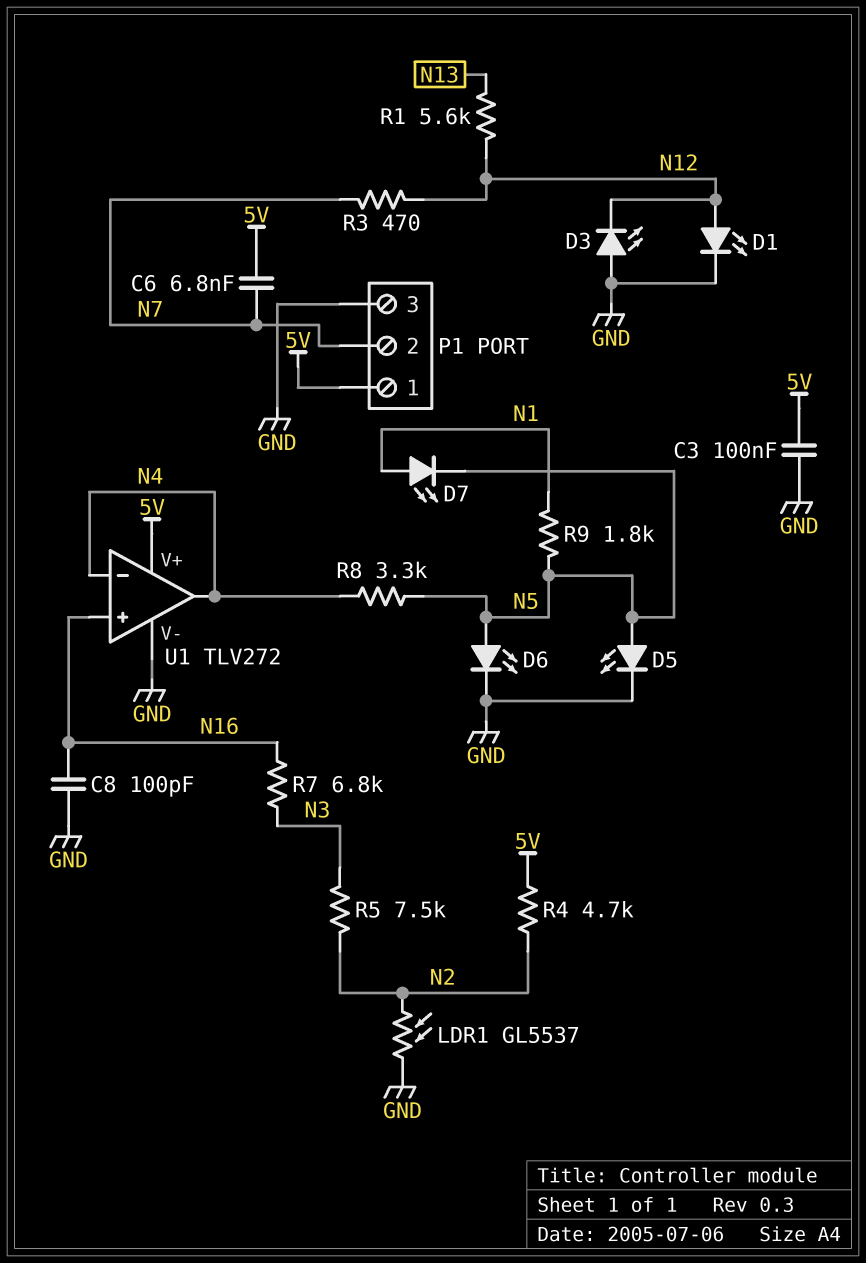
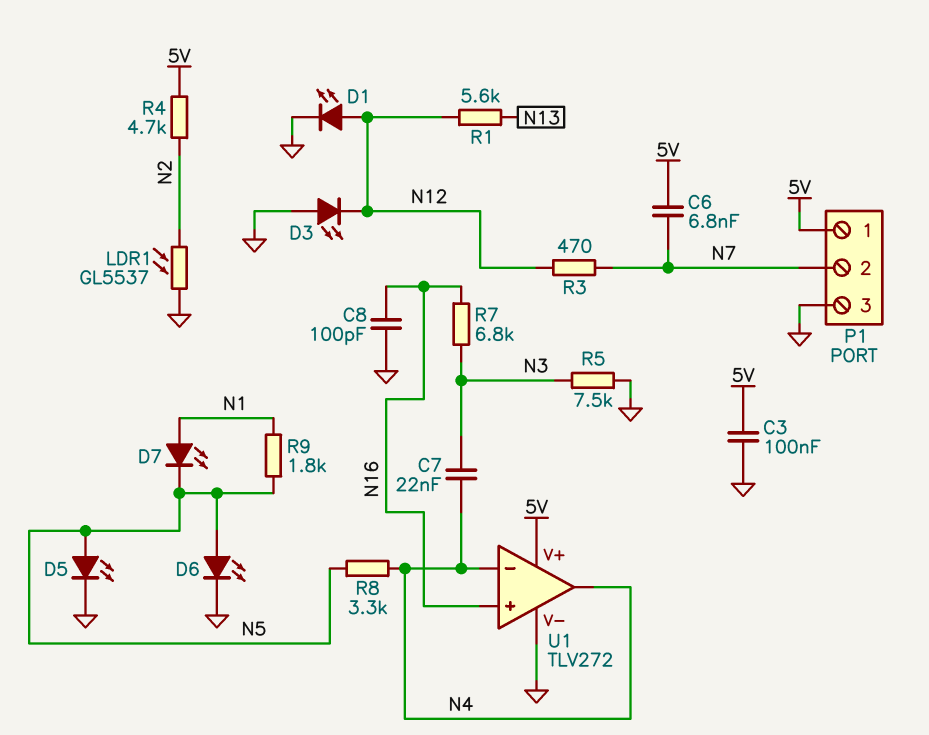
C7: none -> 22nF (N3, N4)
R5: 7.5k (N2, N3) -> 7.5k (GND, N3)

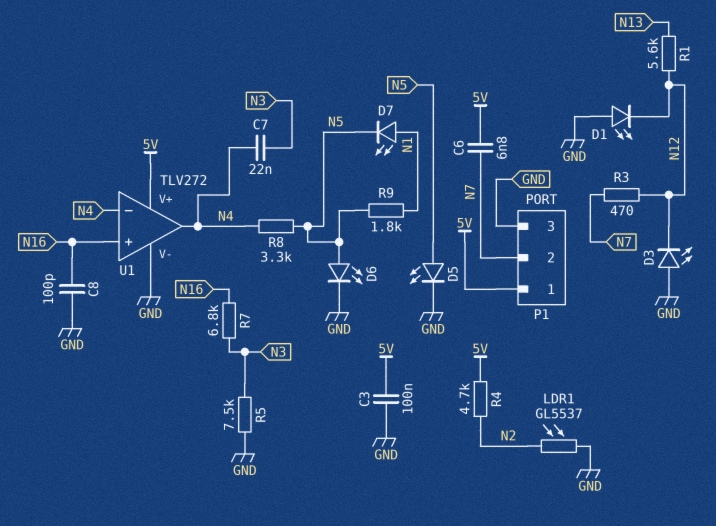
D1: LED (A N12, K GND) -> LED (A GND, K N12)

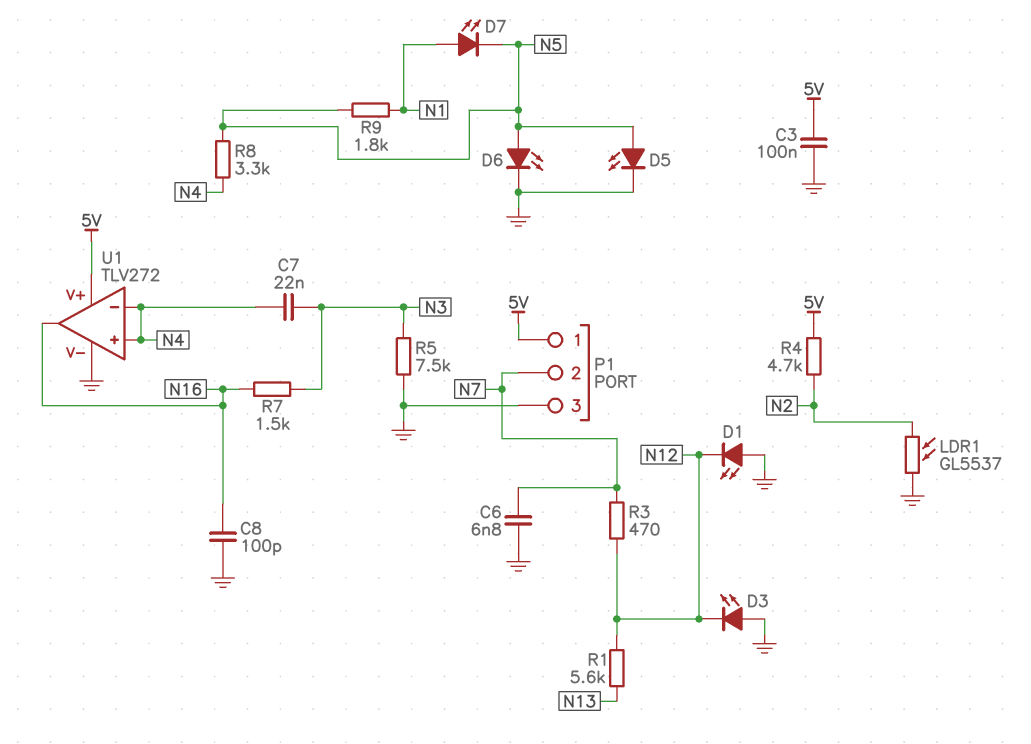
C6: 6.8nF (5V, N7) -> 6.8nF (GND, N7)
R7: 6.8k (N3, N16) -> 1.5k (N3, N16)
U1 pin in+: N16 -> N4
U1 pin out: N4 -> N16

